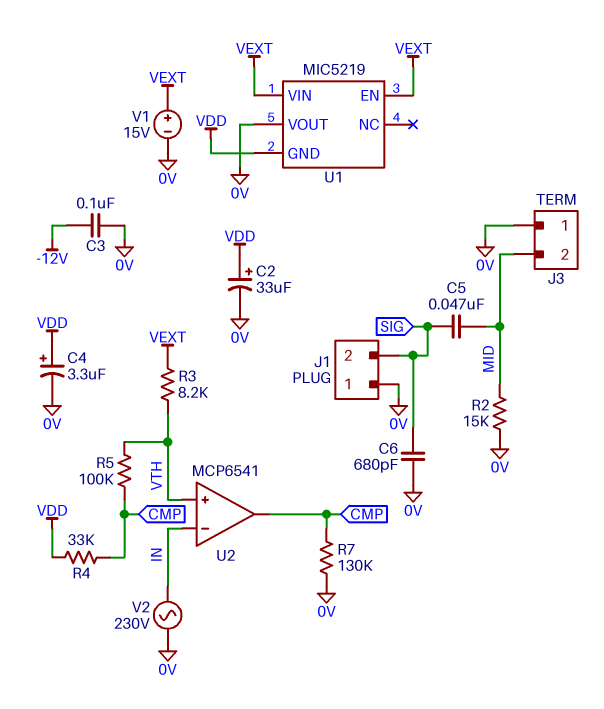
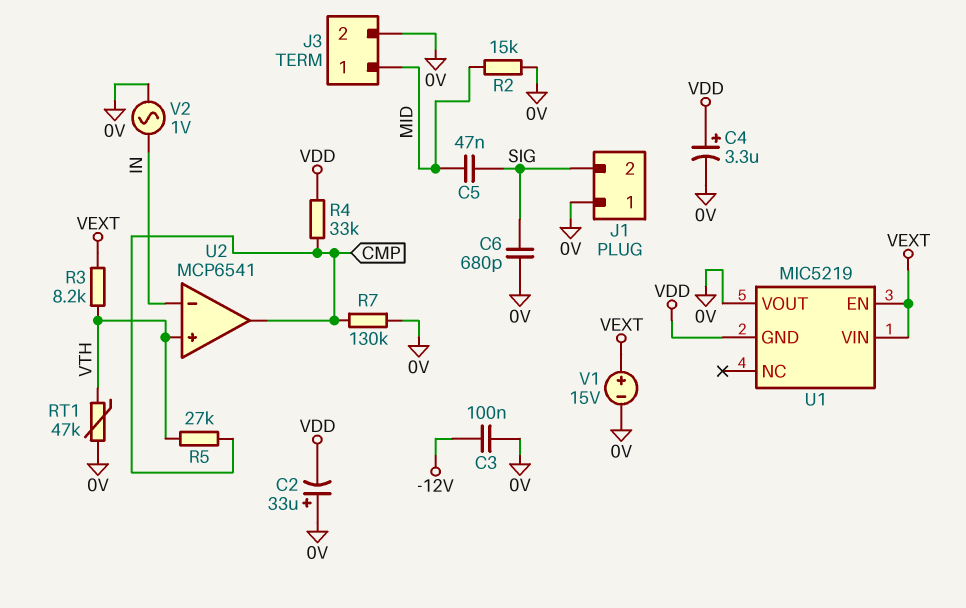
C2: 33uF (plus VDD, minus 0V) -> 33uF (plus 0V, minus VDD)
J3 pin 1: 0V -> MID
J3 pin 2: MID -> 0V
R5: 100k (CMP, VTH) -> 27k (CMP, VTH)
RT1: none -> 47k (0V, VTH)
V2: AC 230V (0V, IN) -> AC 1V (0V, IN)

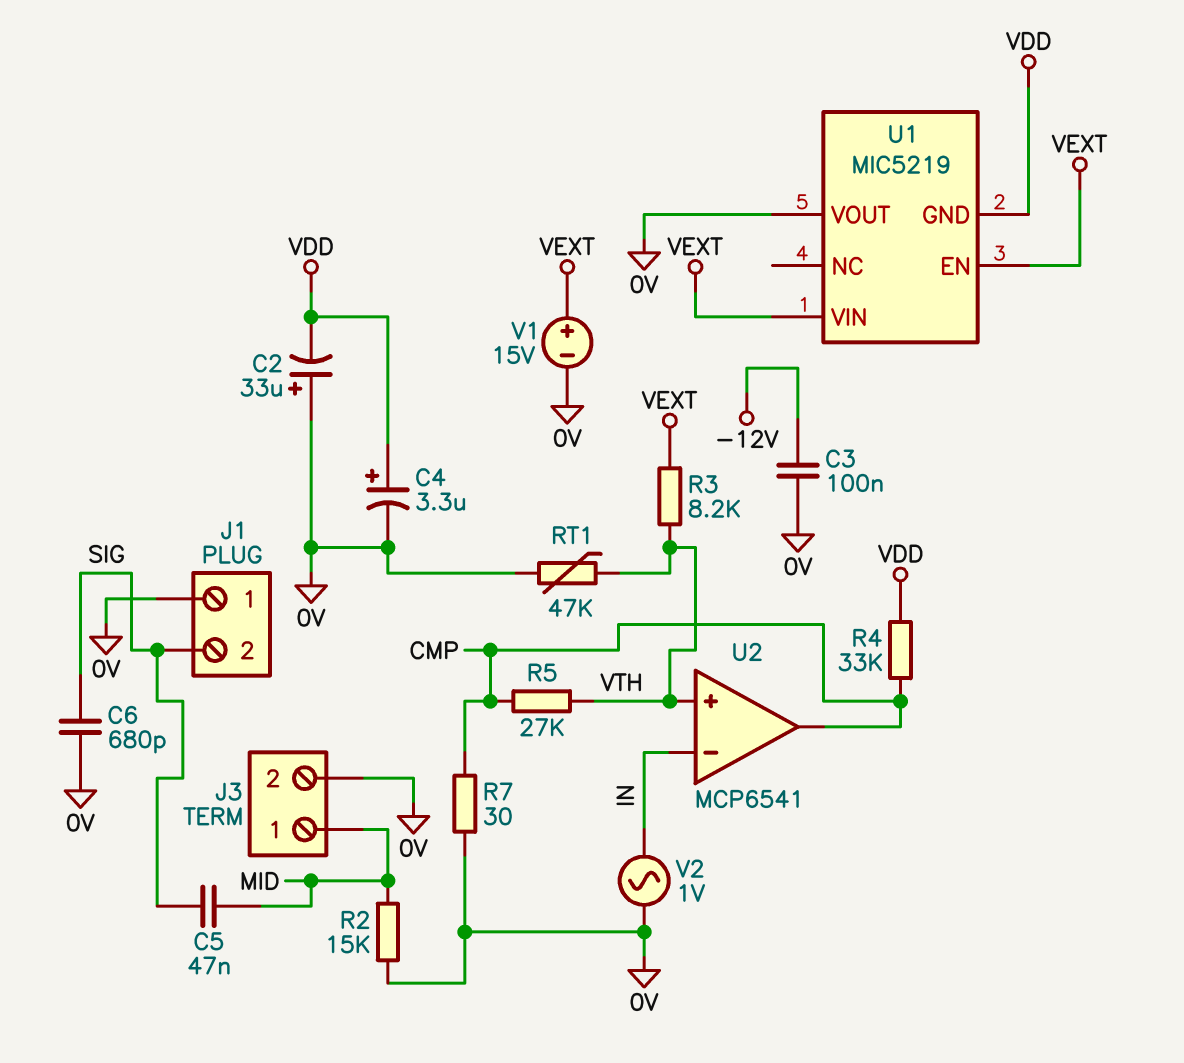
R7: 130k (0V, CMP) -> 30 (0V, CMP)

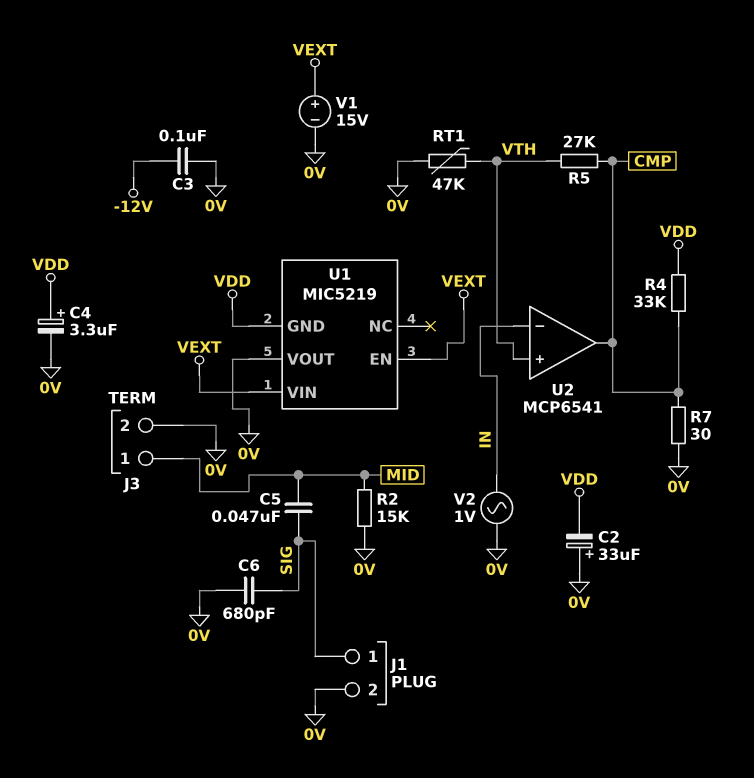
J1 pin 1: 0V -> SIG
J1 pin 2: SIG -> 0V
R3: 8.2k (VEXT, VTH) -> none

